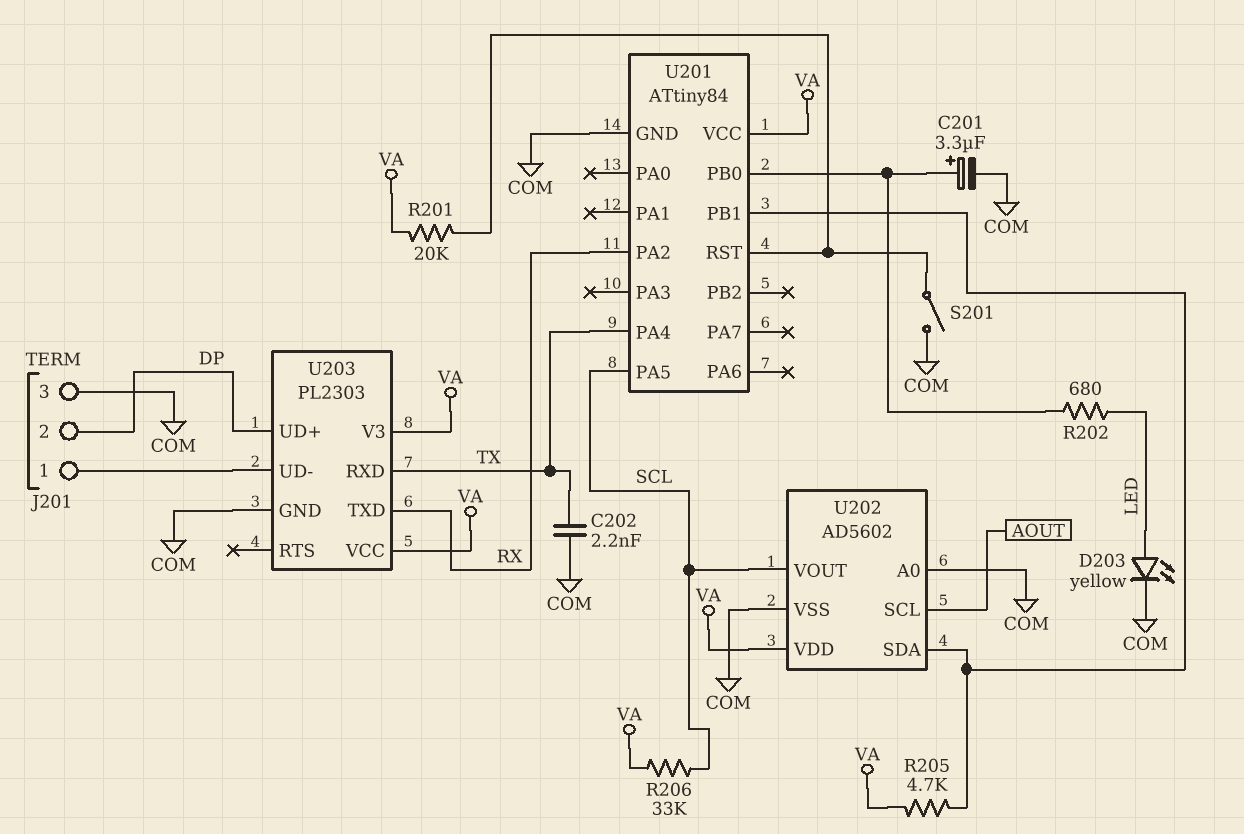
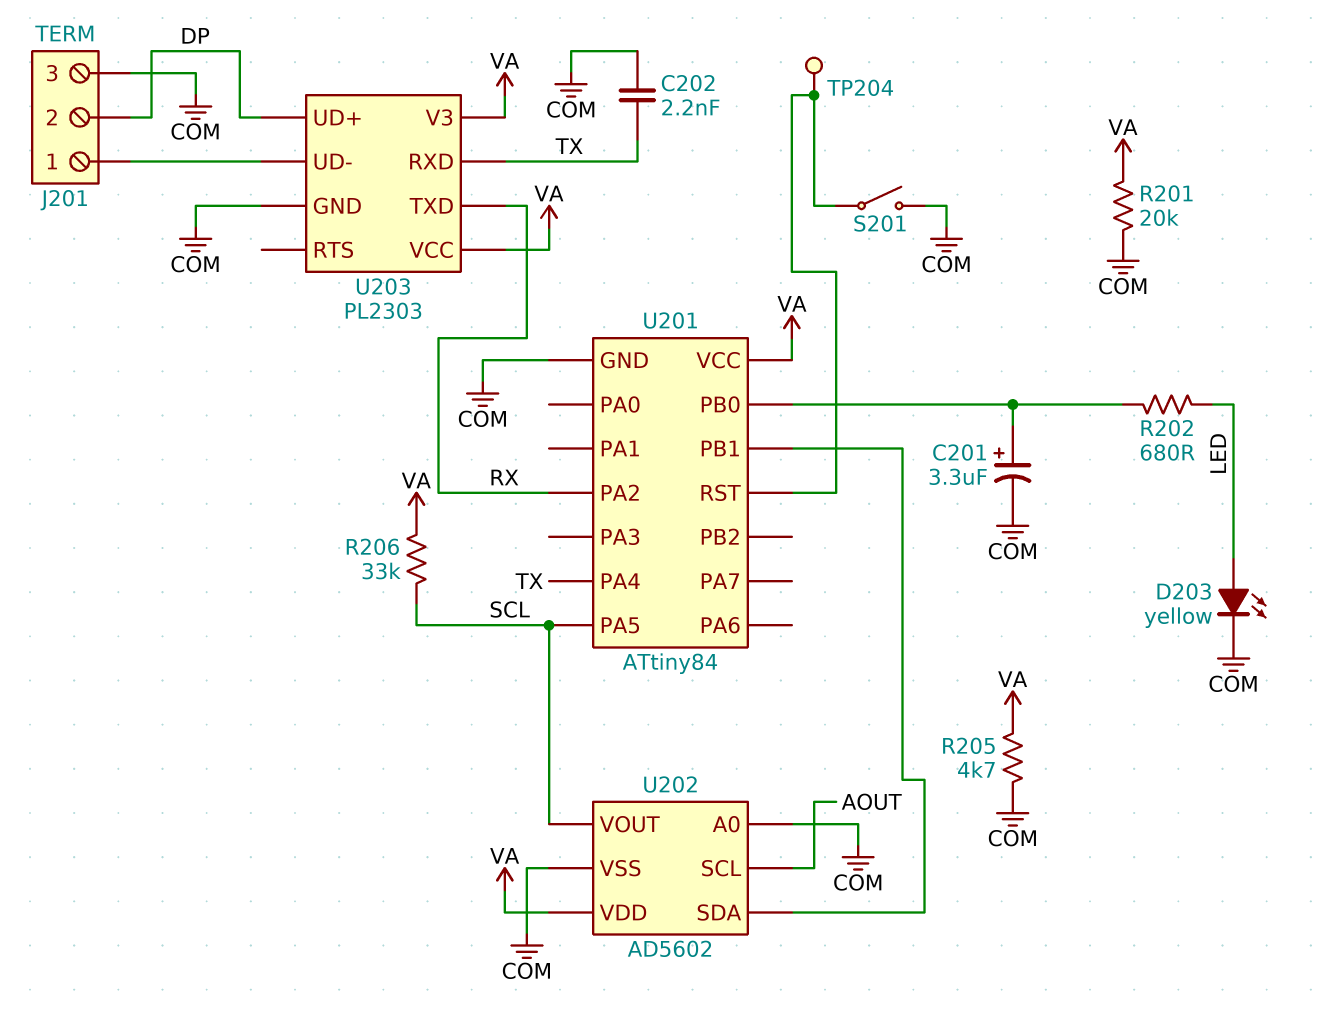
R201: 20k (U201/RST, VA) -> 20k (COM, VA)
R205: 4.7k (U201/PB1, VA) -> 4.7k (COM, VA)
TP204: none -> test point (U201/RST)

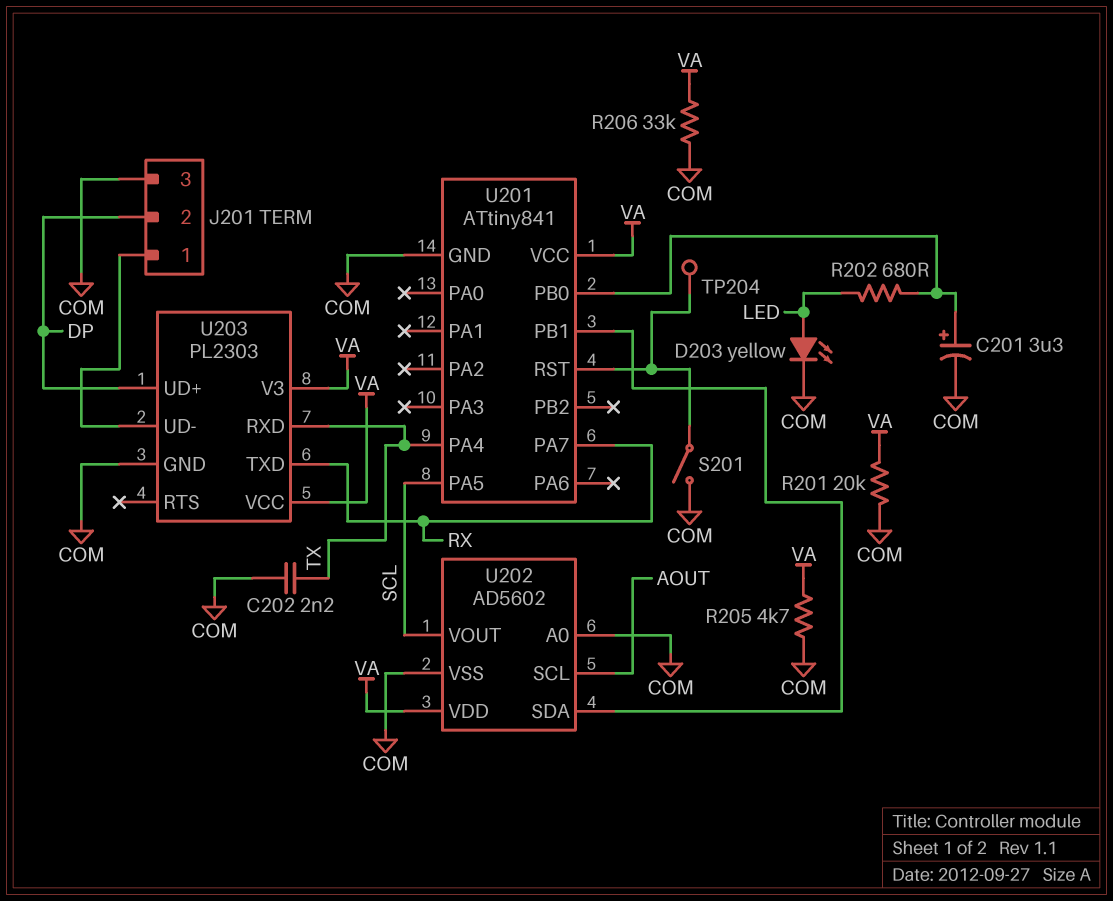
R206: 33k (SCL, VA) -> 33k (COM, VA)
U201: ATtiny84 -> ATtiny841
U201 pin PA2: RX -> none
U201 pin PA7: none -> RX

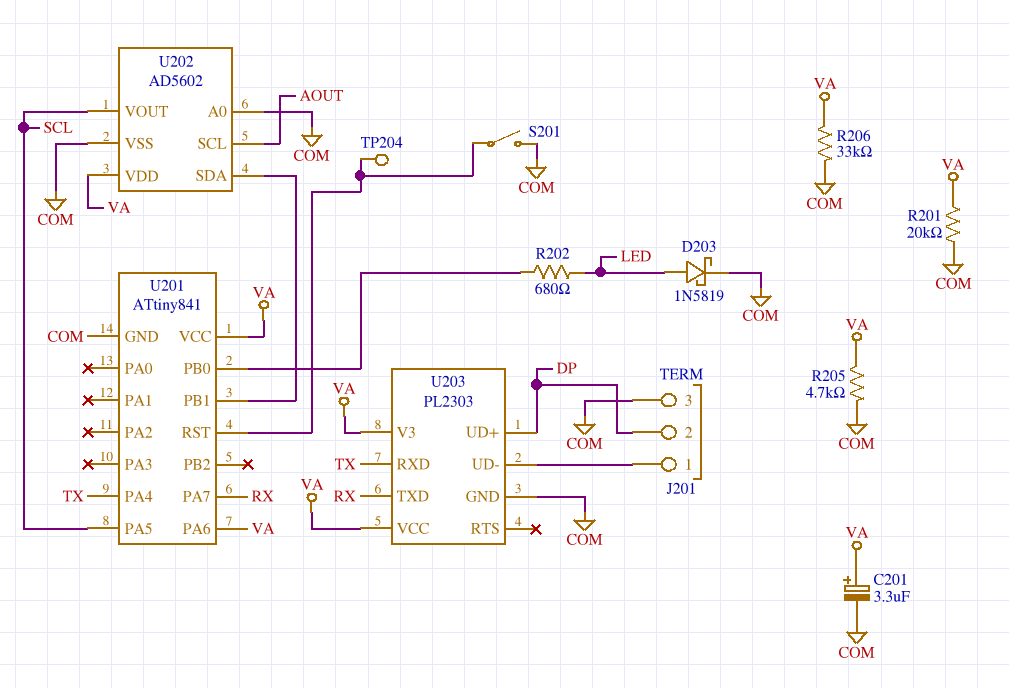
C201: 3.3uF (plus U201/PB0, minus COM) -> 3.3uF (plus VA, minus COM)
C202: 2.2nF (COM, TX) -> none
D203: LED yellow (A LED, K COM) -> schottky 1N5819 (A LED, K COM)
U201 pin PA6: none -> VA

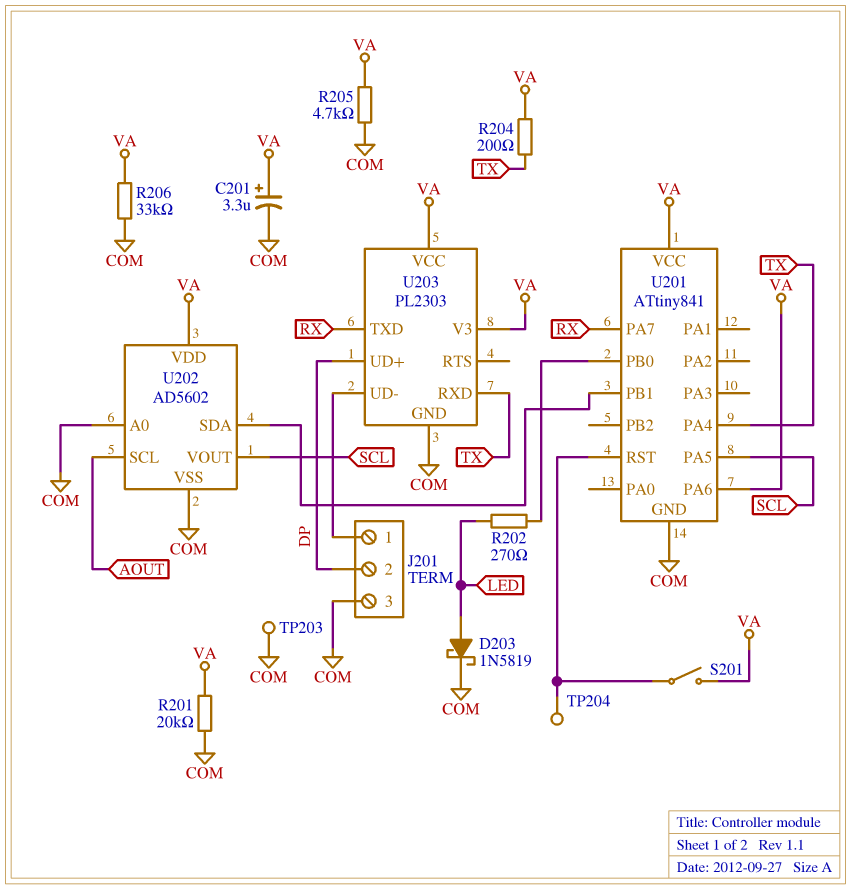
R202: 680 (LED, U201/PB0) -> 270 (LED, U201/PB0)
R204: none -> 200 (TX, VA)
S201: switch (COM, U201/RST) -> switch (U201/RST, VA)
TP203: none -> test point (COM)

